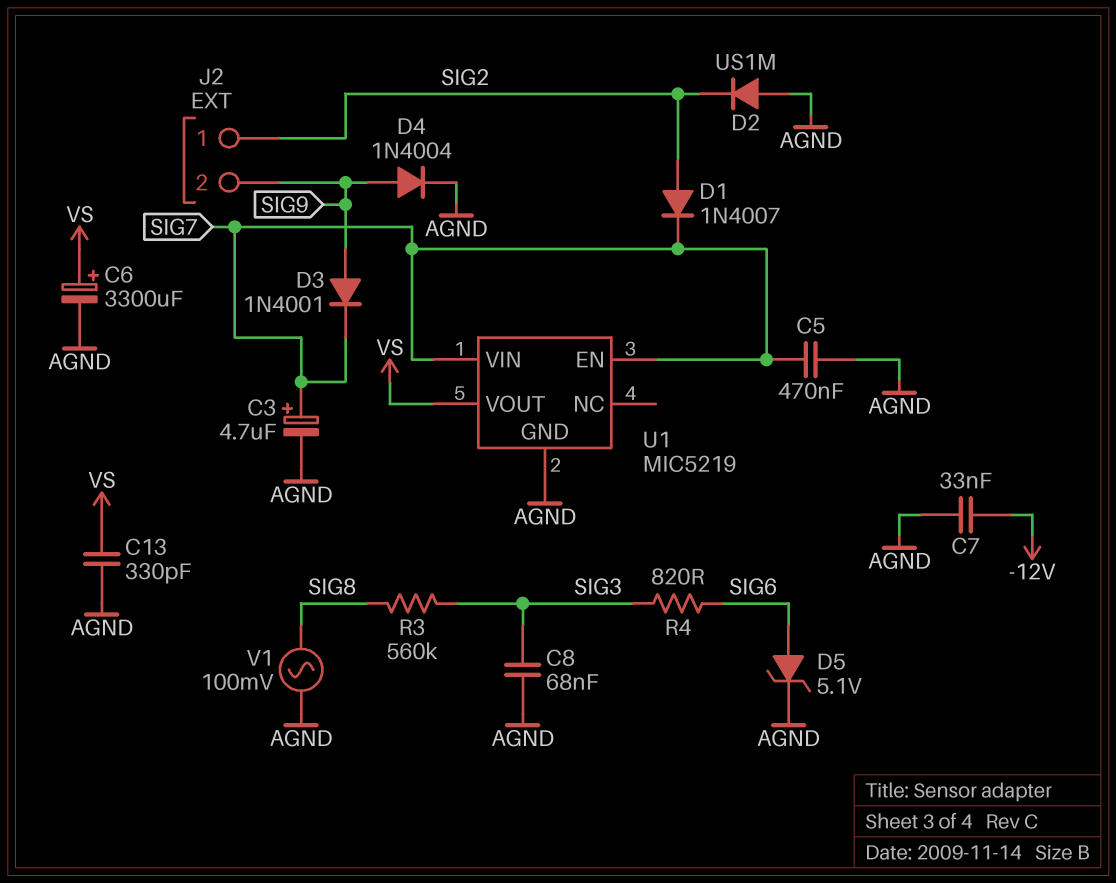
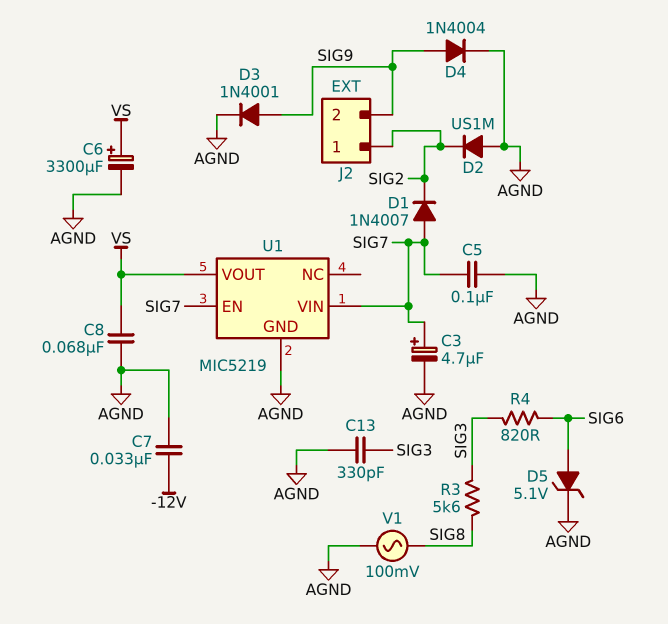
C5: 470nF (AGND, SIG7) -> 100nF (AGND, SIG7)
C8: 68nF (AGND, SIG3) -> 68nF (AGND, VS)
C13: 330pF (AGND, VS) -> 330pF (AGND, SIG3)
D1: diode 1N4007 (A SIG2, K SIG7) -> diode 1N4007 (A SIG7, K SIG2)
D3: diode 1N4001 (A SIG9, K SIG7) -> diode 1N4001 (A SIG9, K AGND)
R3: 560k (SIG3, SIG8) -> 5.6k (SIG3, SIG8)

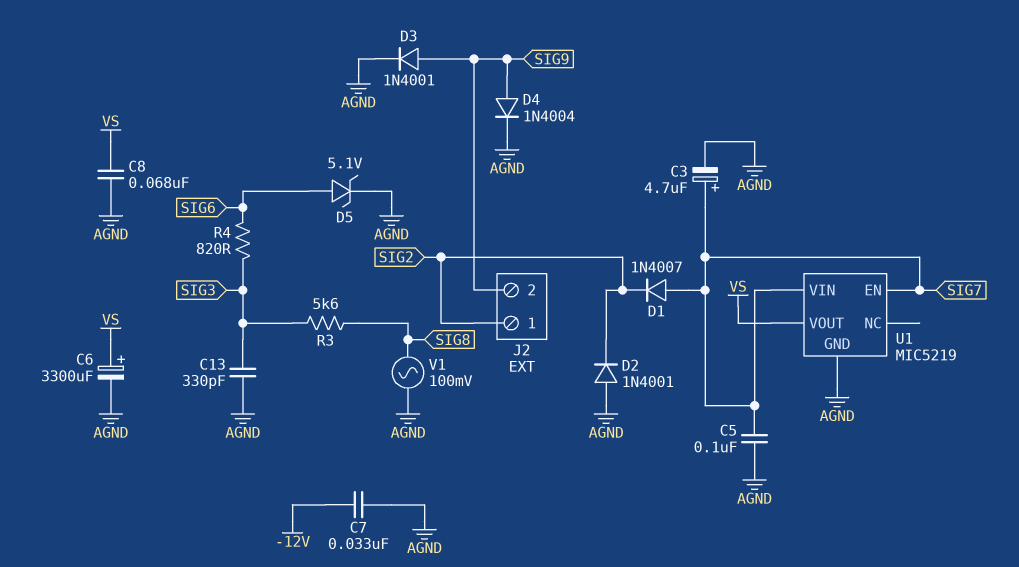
D2: diode US1M (A AGND, K SIG2) -> diode 1N4001 (A AGND, K SIG2)

